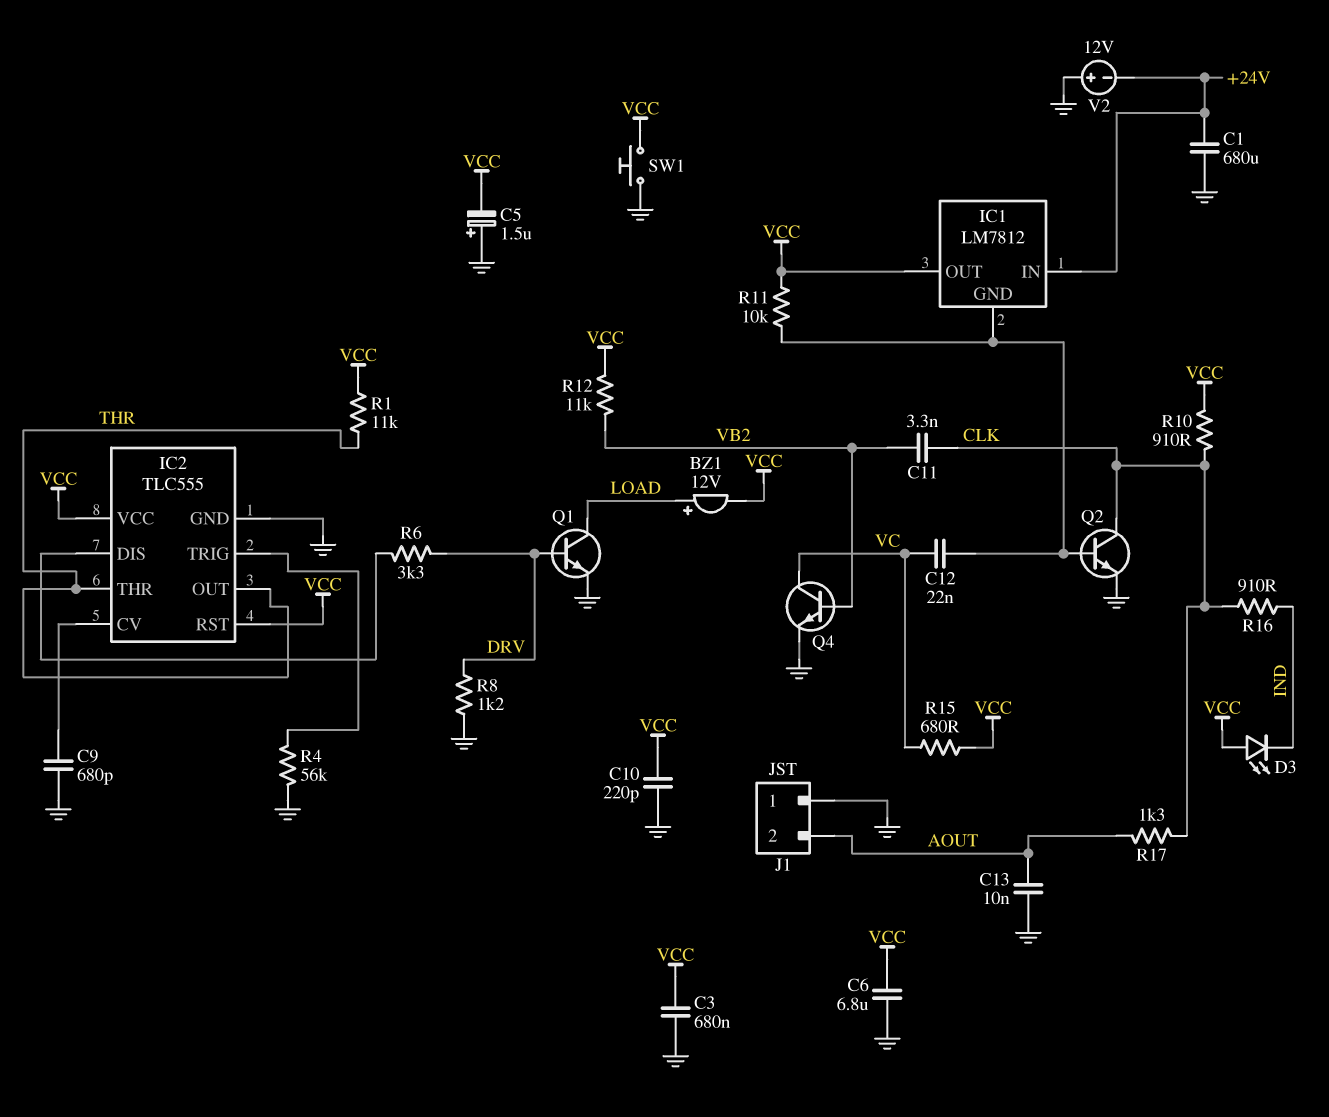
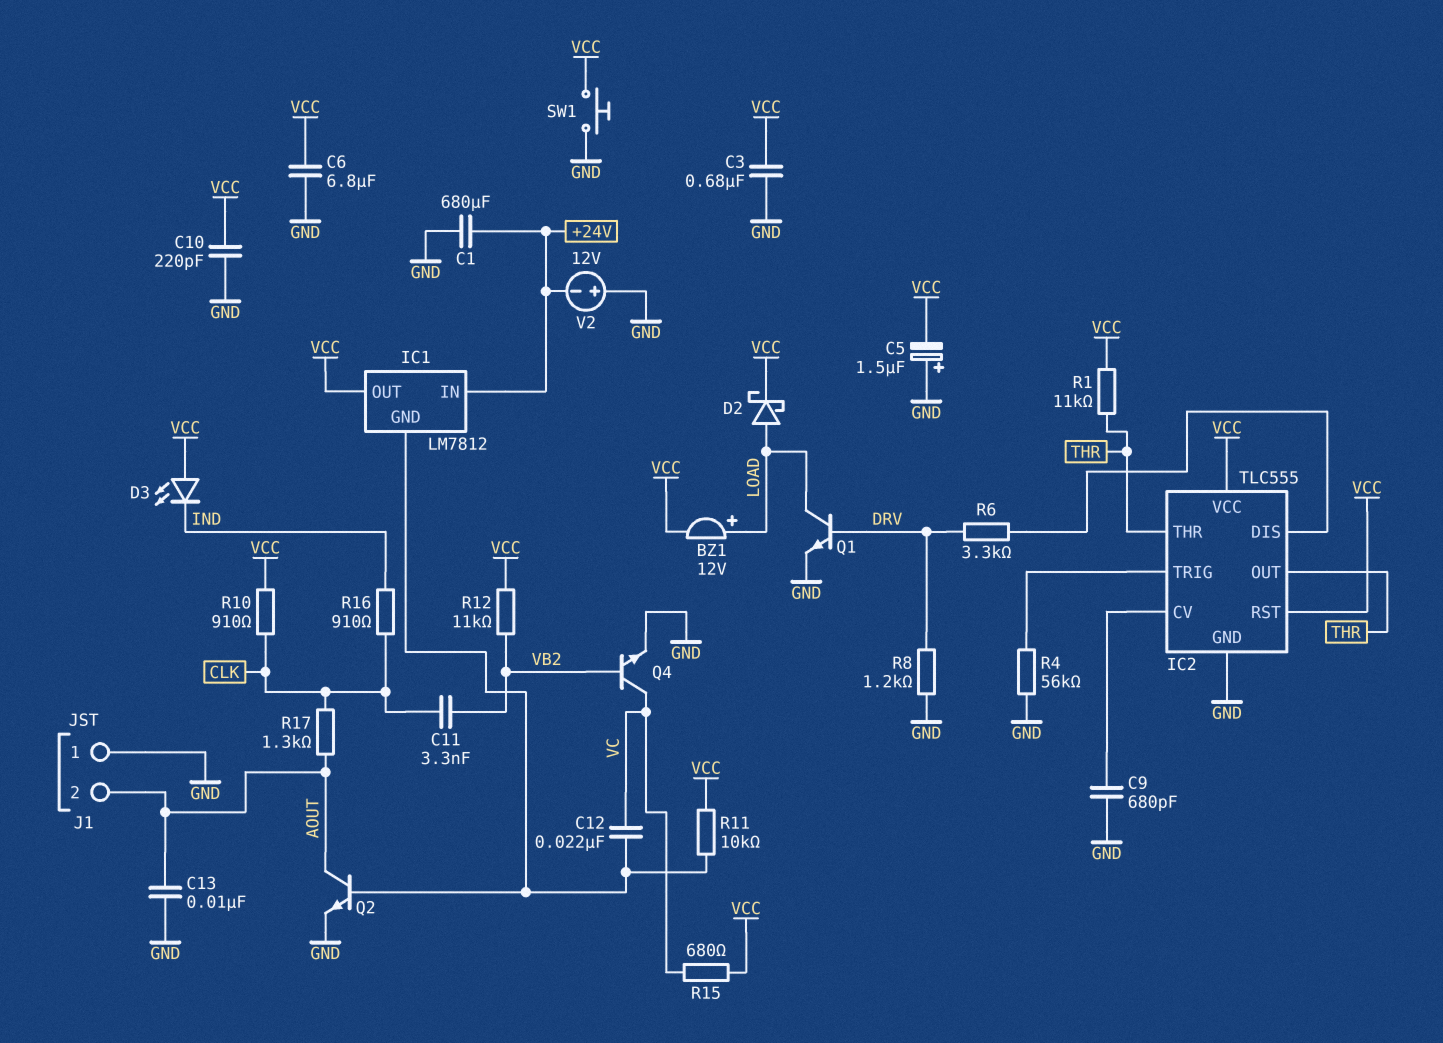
D2: none -> schottky (A LOAD, K VCC)
Q2: NPN (B IC1/GND, C CLK, E GND) -> NPN (B IC1/GND, C AOUT, E GND)

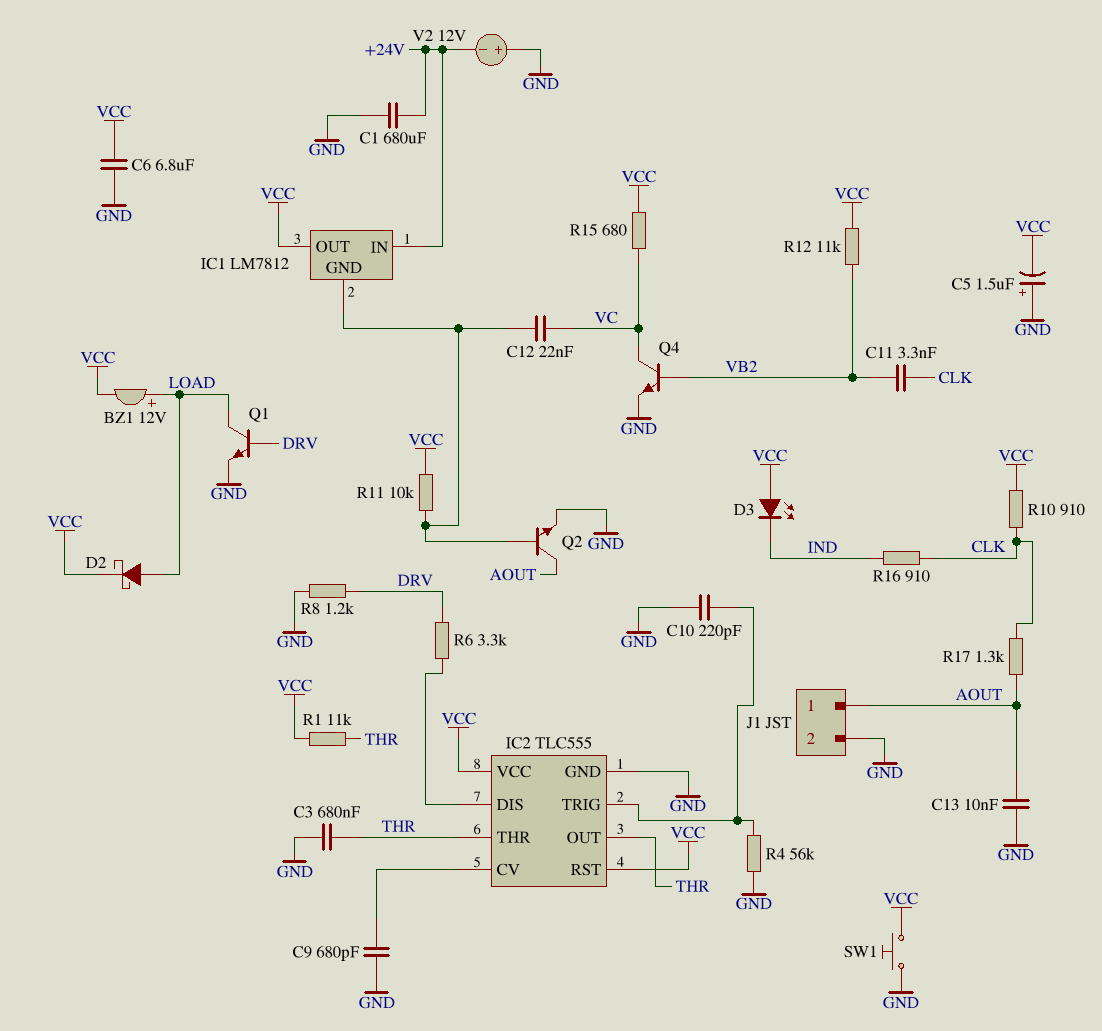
C3: 680nF (GND, VCC) -> 680nF (GND, THR)
C10: 220pF (GND, VCC) -> 220pF (GND, IC2/TRIG)
J1 pin 1: GND -> AOUT
J1 pin 2: AOUT -> GND

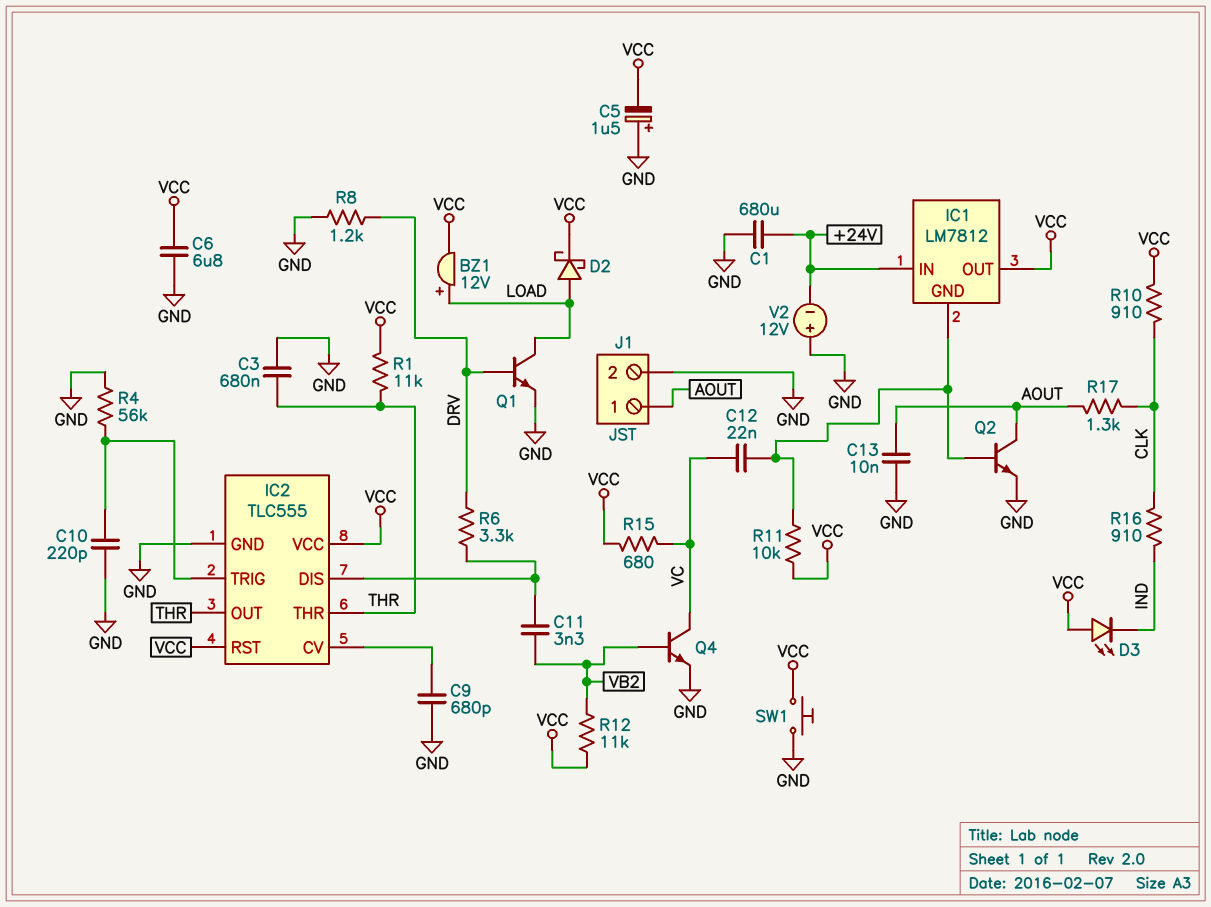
C11: 3.3nF (CLK, VB2) -> 3.3nF (IC2/DIS, VB2)

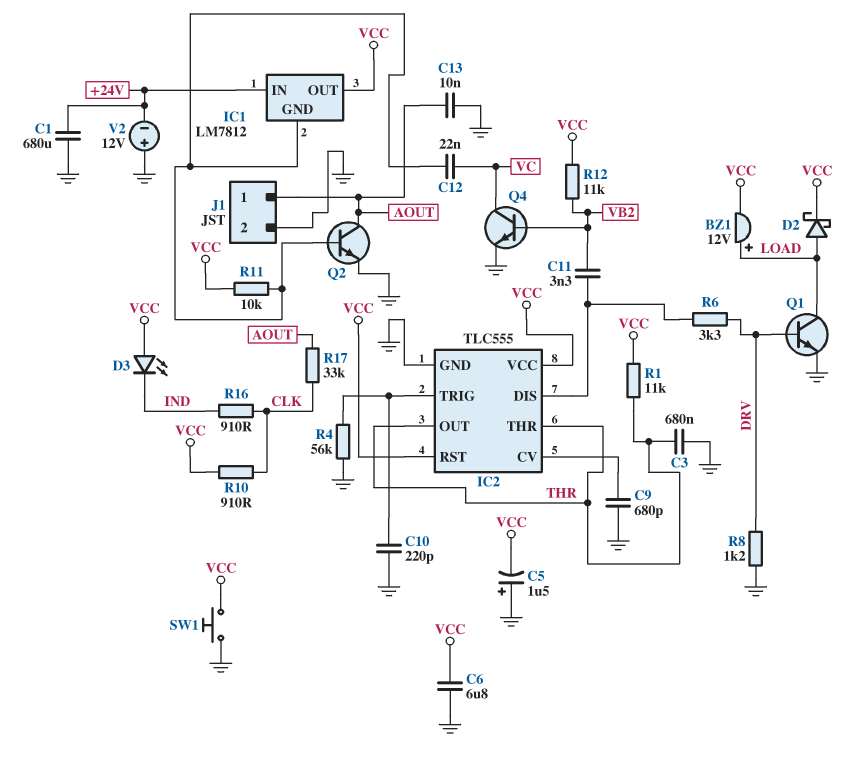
R15: 680 (VC, VCC) -> none
R17: 1.3k (AOUT, CLK) -> 33k (AOUT, CLK)

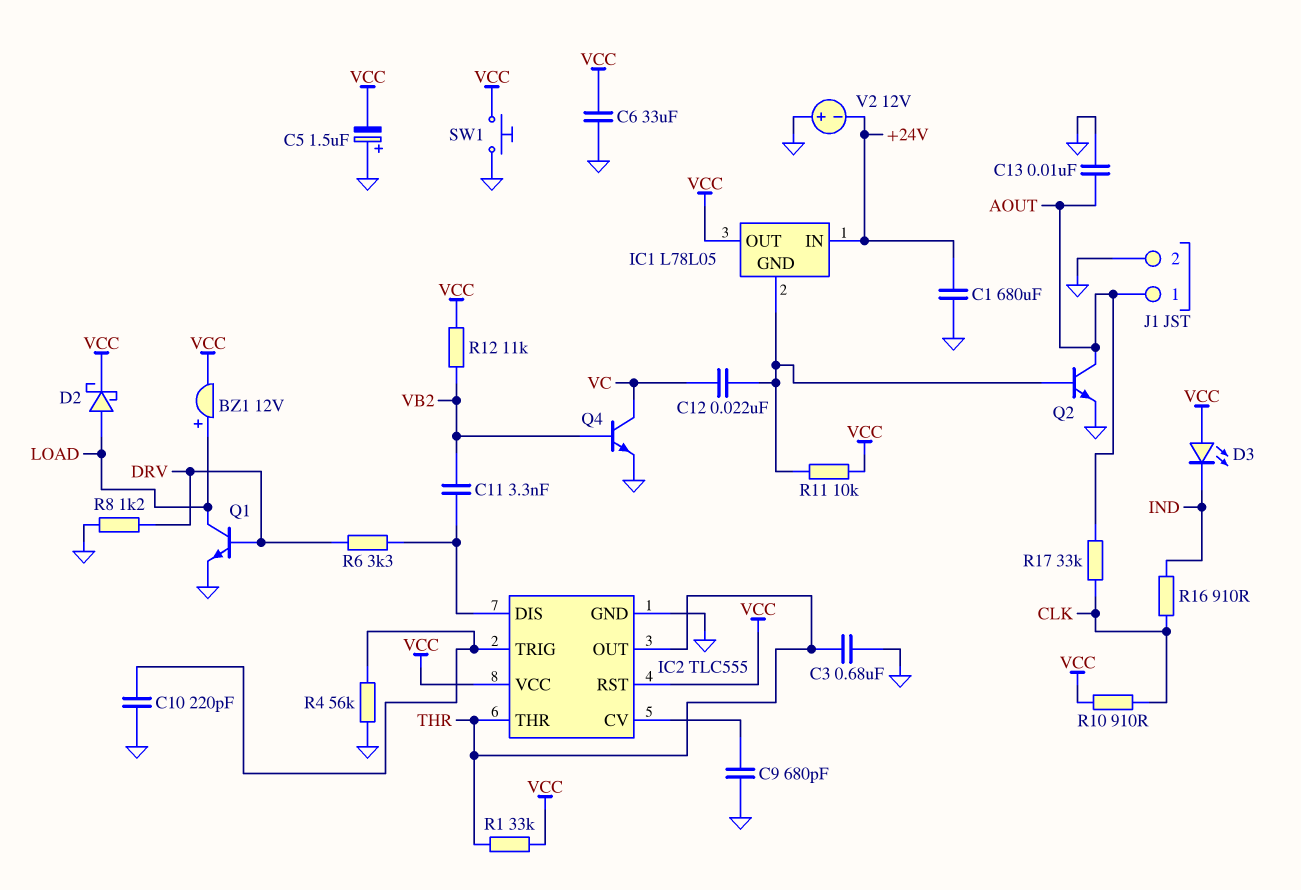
C6: 6.8uF (GND, VCC) -> 33uF (GND, VCC)
IC1: LM7812 -> L78L05
R1: 11k (THR, VCC) -> 33k (THR, VCC)

